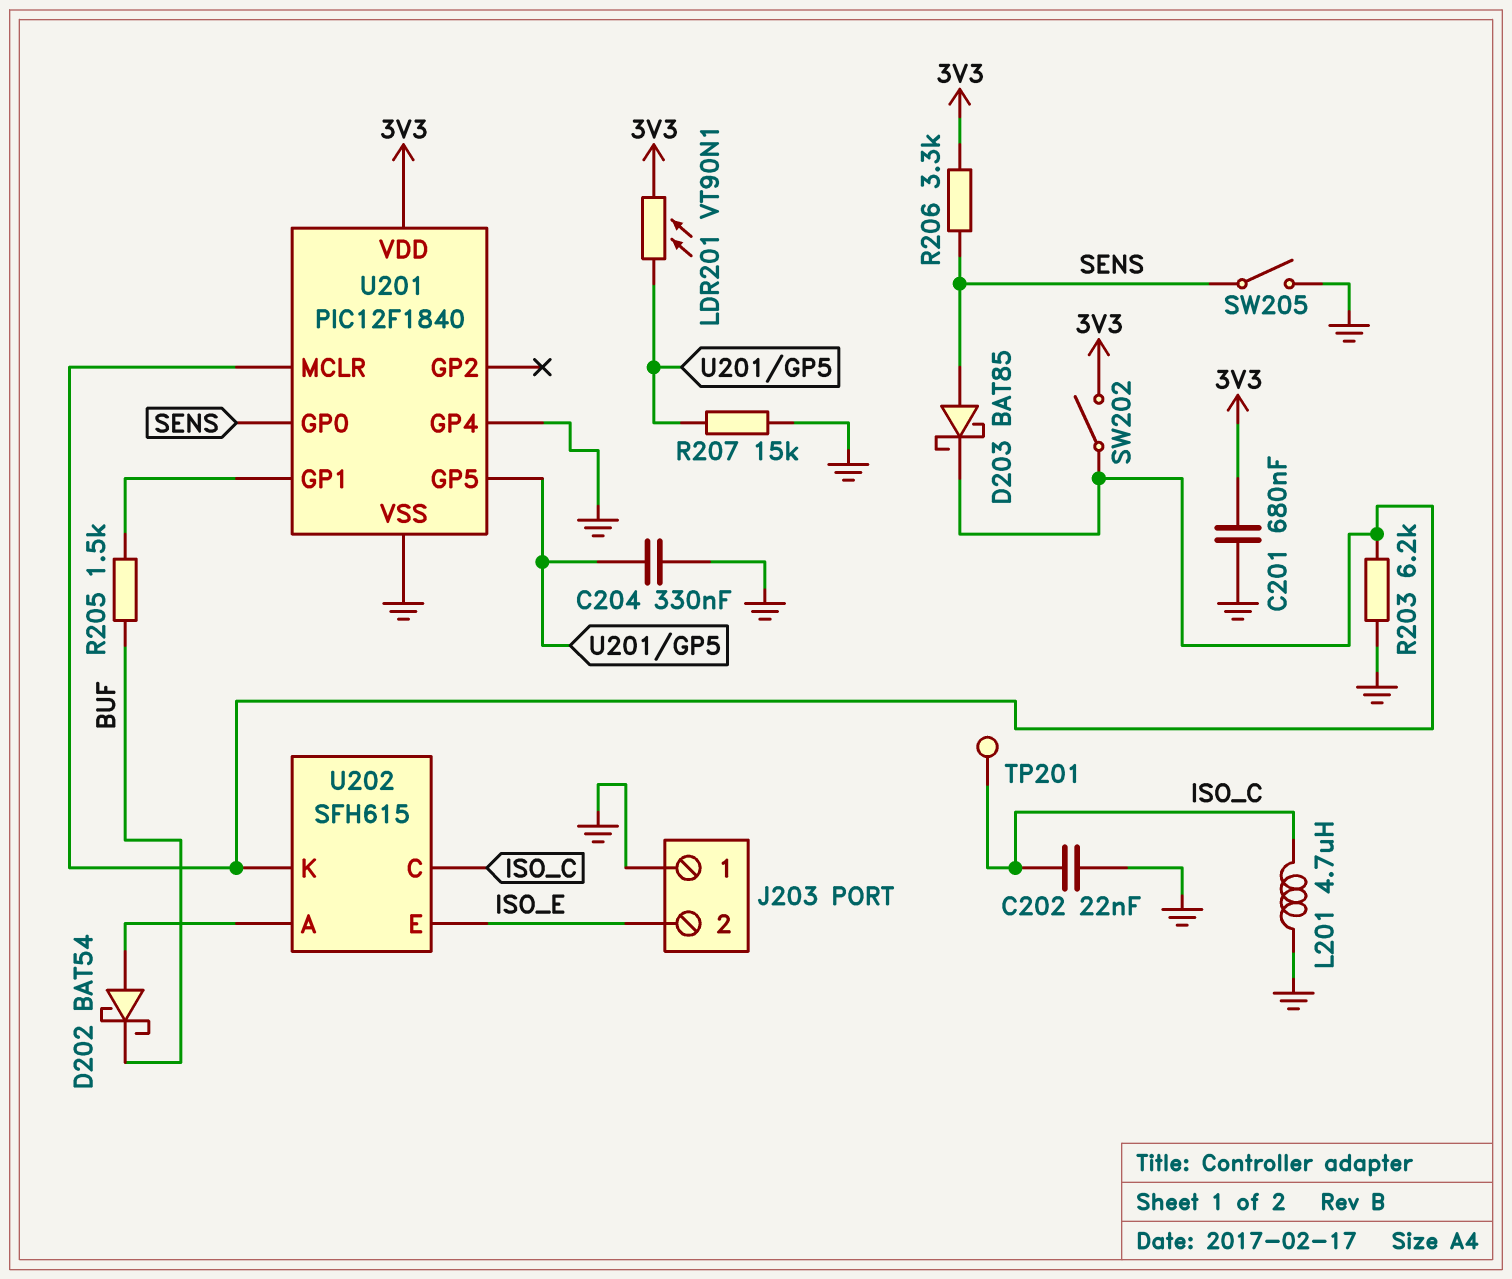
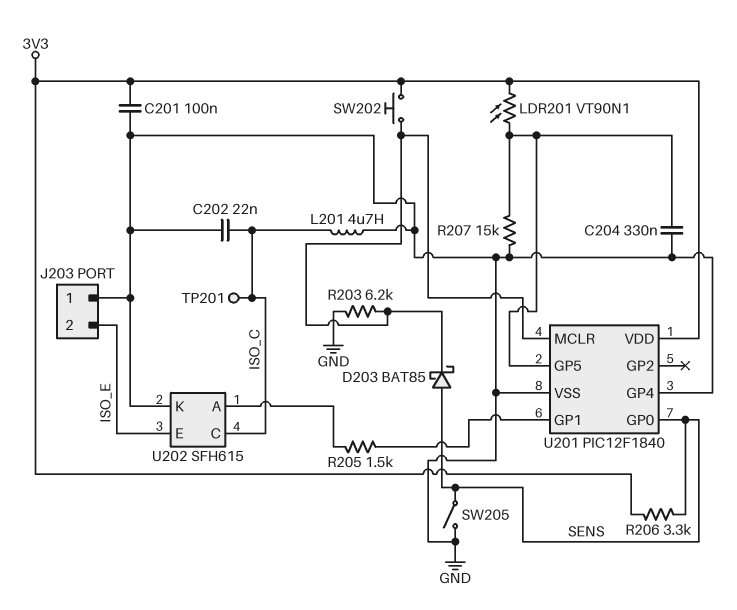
C201: 680nF (3V3, GND) -> 100nF (3V3, GND)
D202: schottky BAT54 (A U202/A, K BUF) -> none
R205: 1.5k (BUF, U201/GP1) -> 1.5k (U201/GP1, U202/A)
SW202: switch (3V3, U201/MCLR) -> button (3V3, U201/MCLR)
U202 pin K: U201/MCLR -> GND

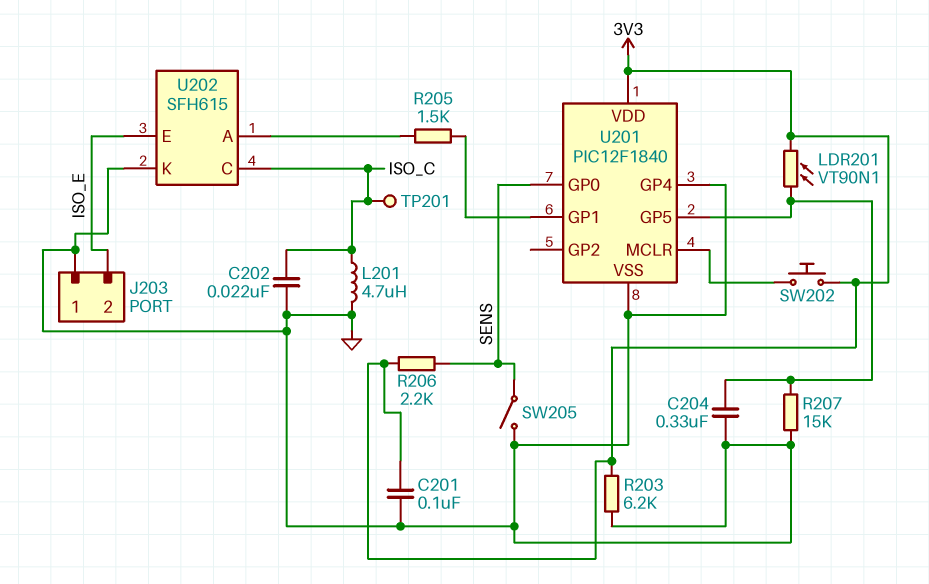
D203: schottky BAT85 (A SENS, K U201/MCLR) -> none
R203: 6.2k (GND, U201/MCLR) -> 6.2k (3V3, GND)
R206: 3.3k (3V3, SENS) -> 2.2k (3V3, SENS)

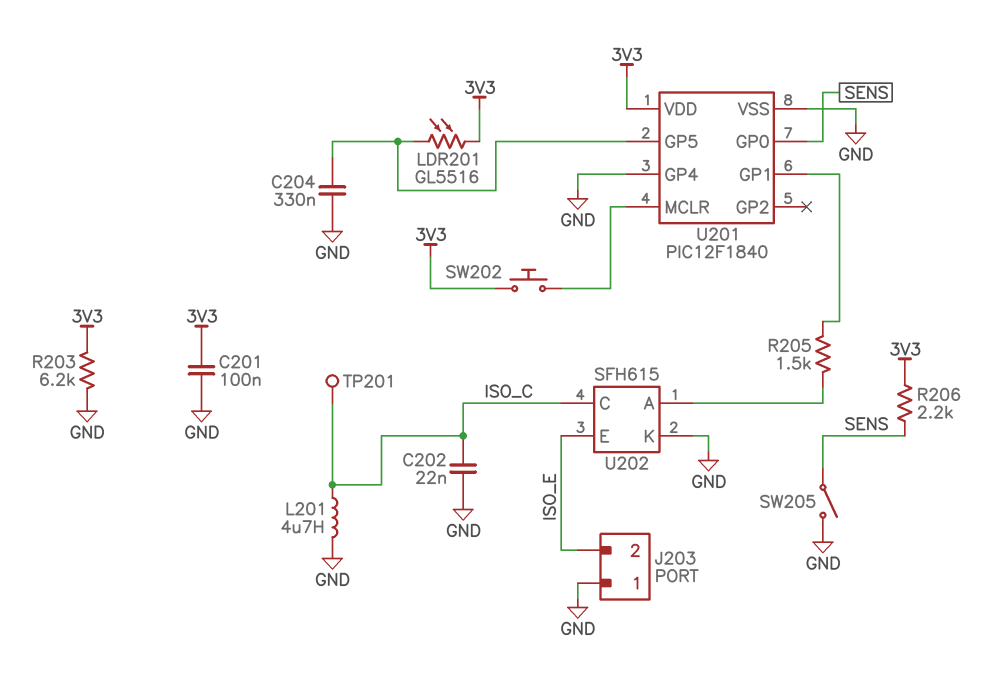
LDR201: VT90N1 (3V3, U201/GP5) -> GL5516 (3V3, U201/GP5)
R207: 15k (GND, U201/GP5) -> none

